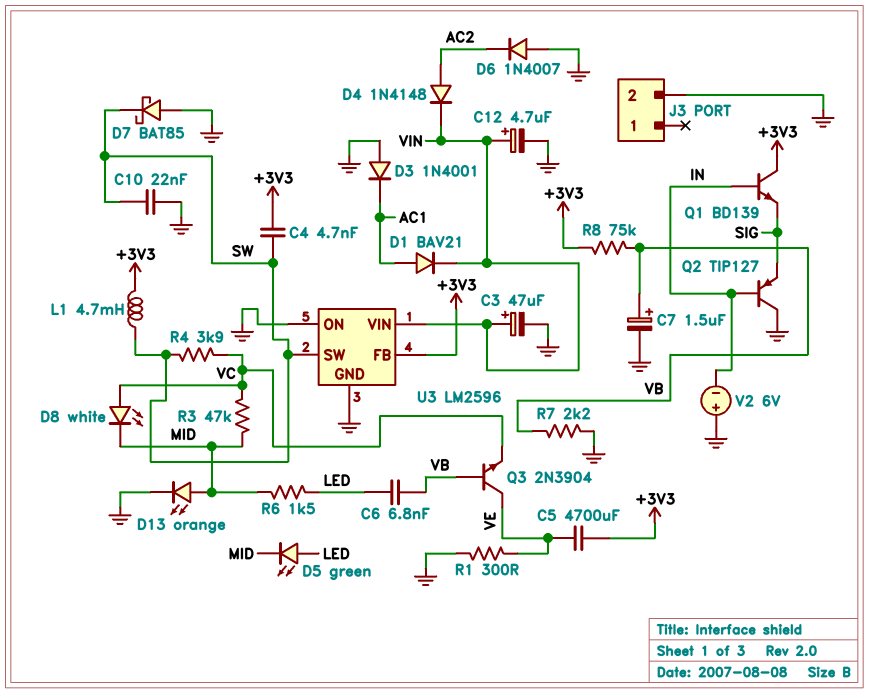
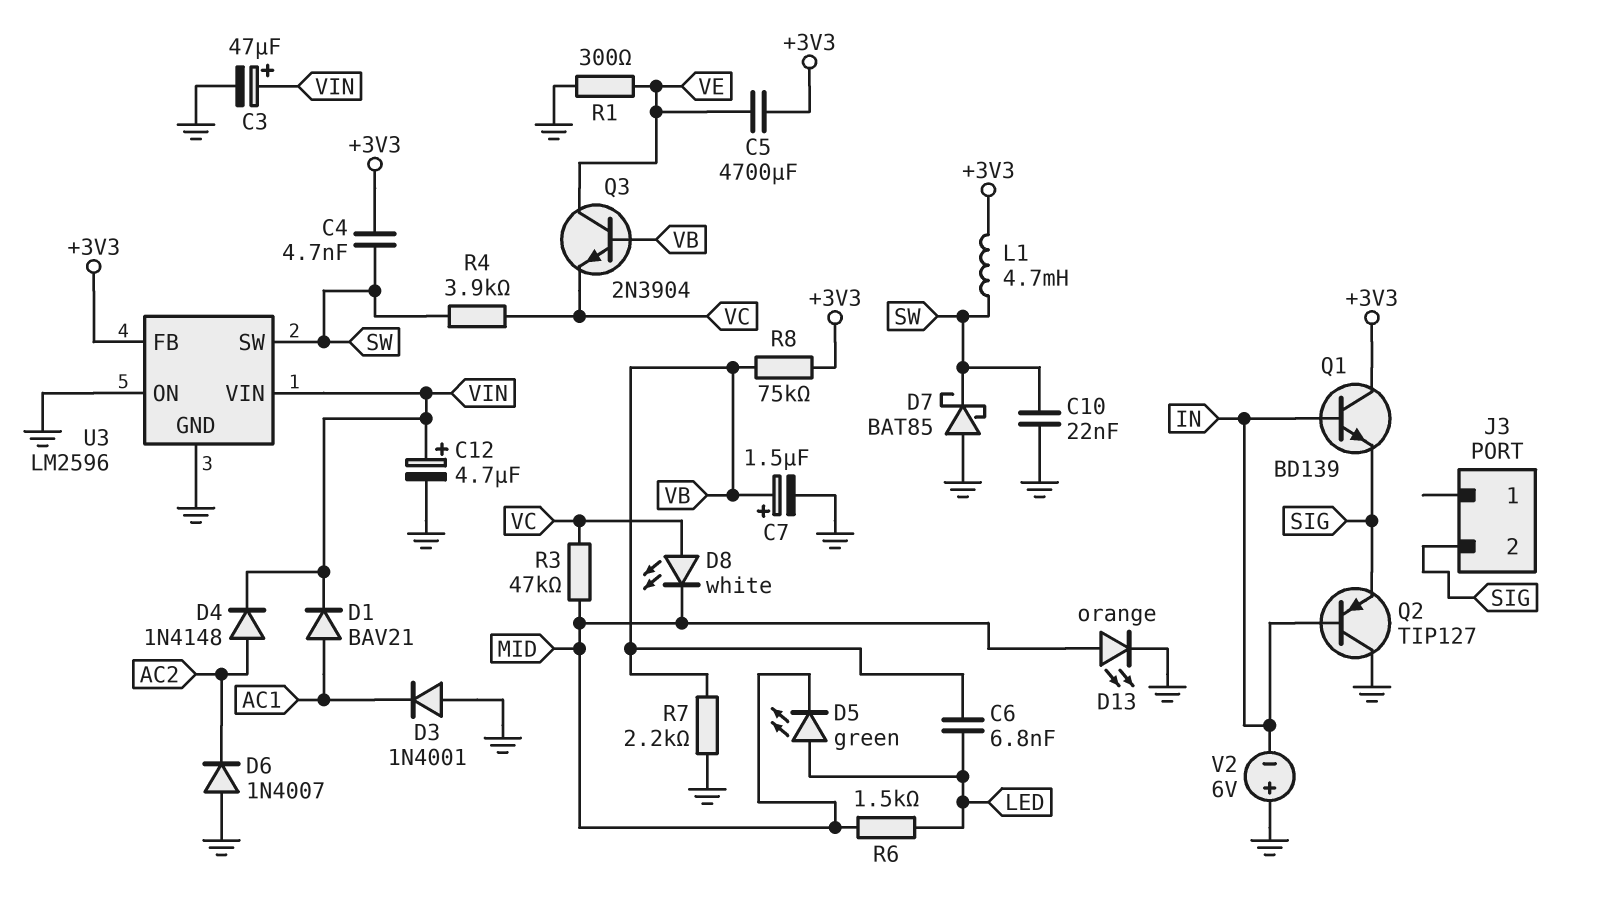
J3 pin 2: GND -> SIG

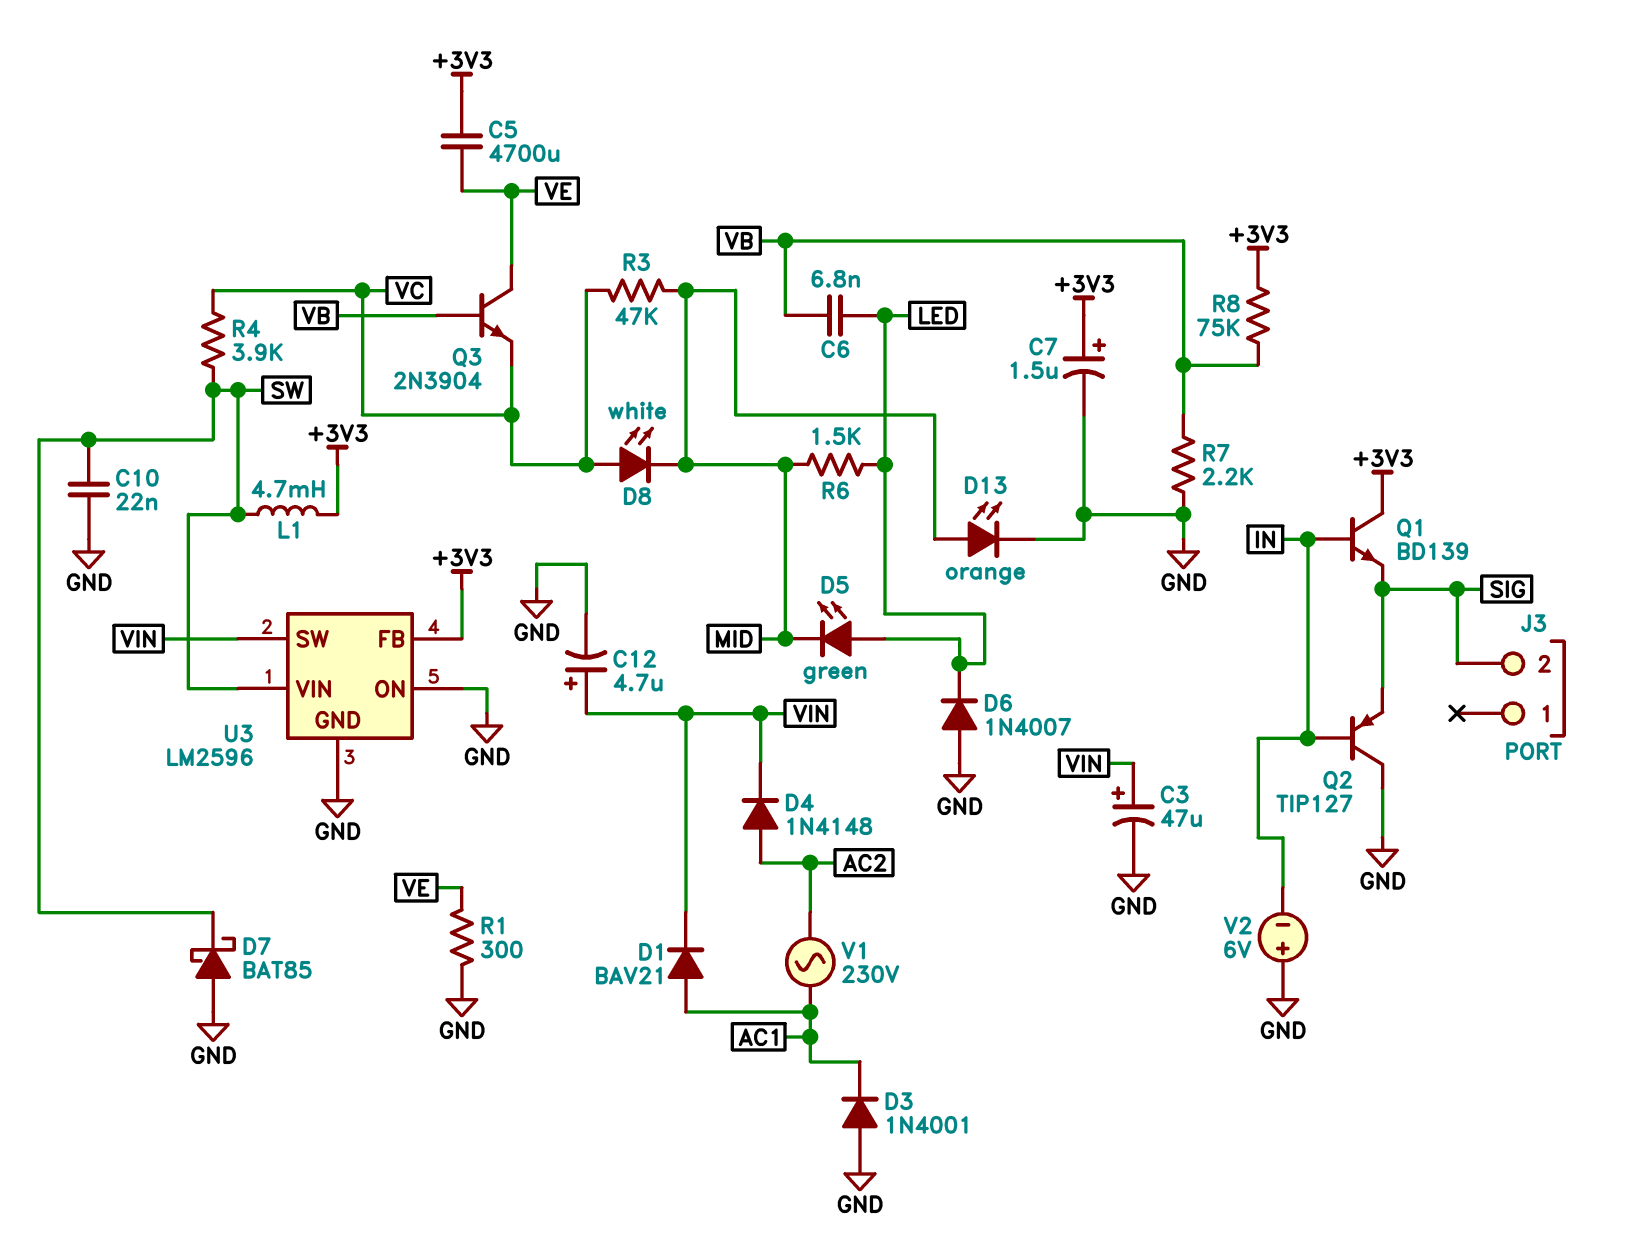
C4: 4.7nF (+3V3, SW) -> none
C7: 1.5uF (plus VB, minus GND) -> 1.5uF (plus +3V3, minus GND)
D6: diode 1N4007 (A GND, K AC2) -> diode 1N4007 (A GND, K LED)
U3 pin SW: SW -> VIN
U3 pin VIN: VIN -> SW
V1: none -> AC 230V (AC1, AC2)

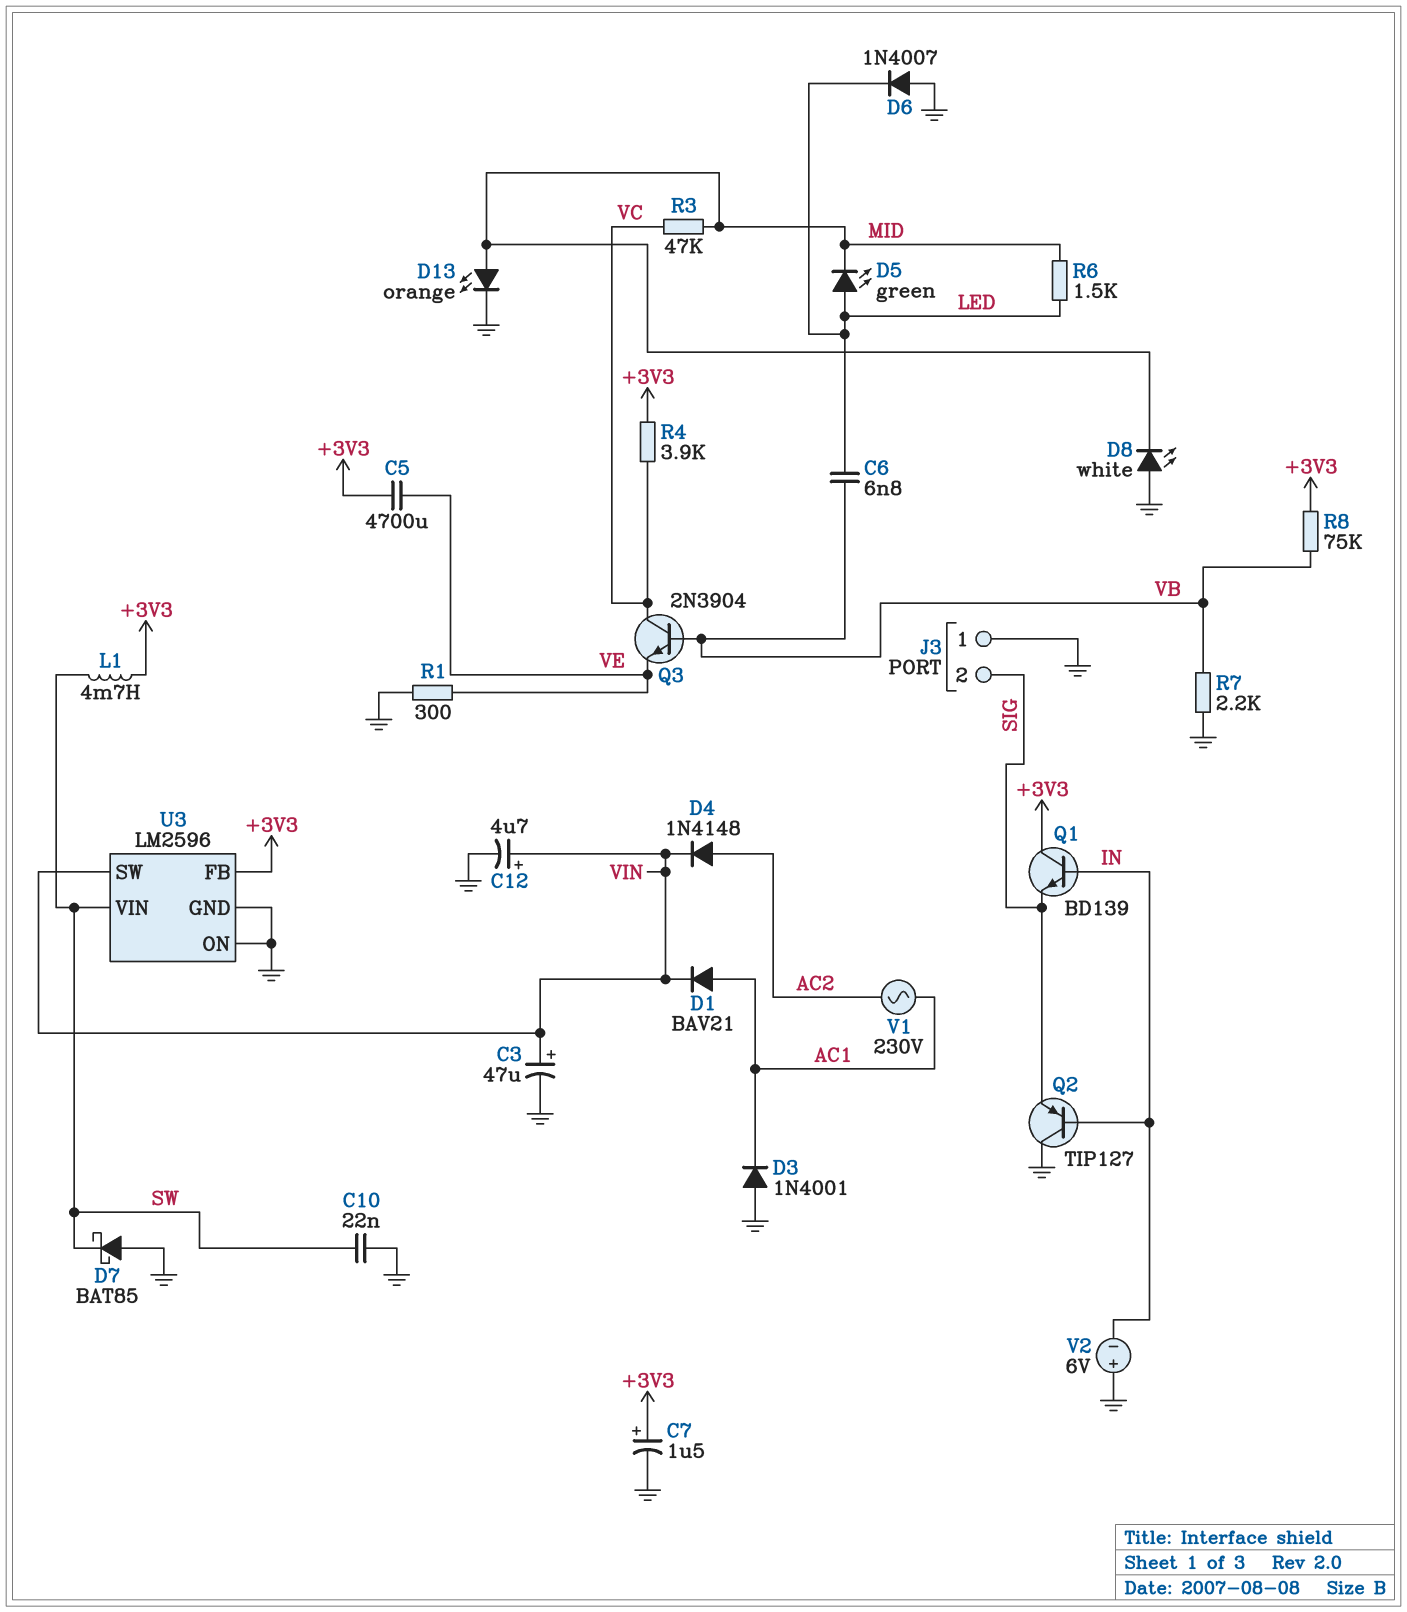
D8: LED white (A VC, K MID) -> LED white (A GND, K MID)
J3 pin 1: none -> GND
Q3: NPN 2N3904 (B VB, C VE, E VC) -> NPN 2N3904 (B VB, C VC, E VE)
R4: 3.9k (SW, VC) -> 3.9k (+3V3, VC)

